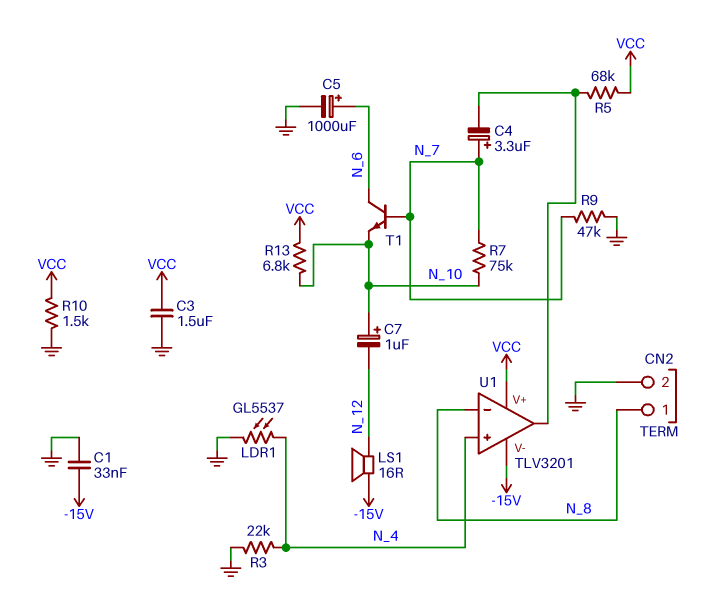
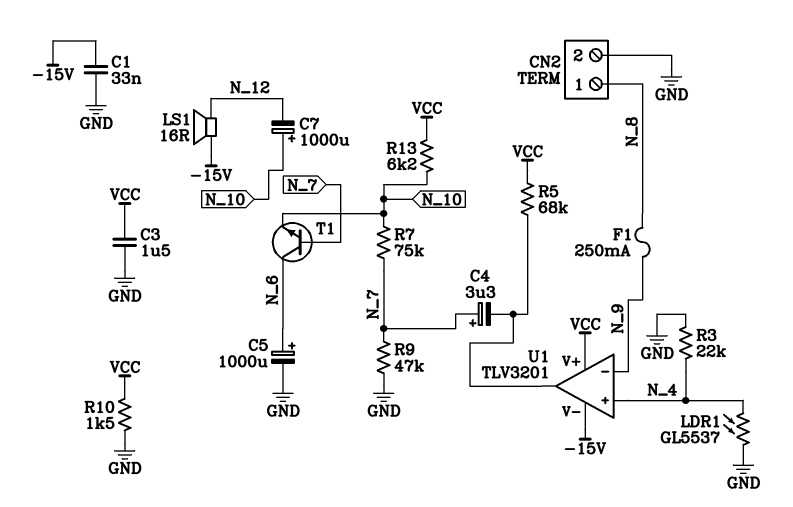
C7: 1uF (plus N_10, minus N_12) -> 1000uF (plus N_10, minus N_12)
F1: none -> 250mA (N_8, N_9)
R13: 6.8k (N_10, VCC) -> 6.2k (N_10, VCC)
U1 pin in-: N_8 -> N_9

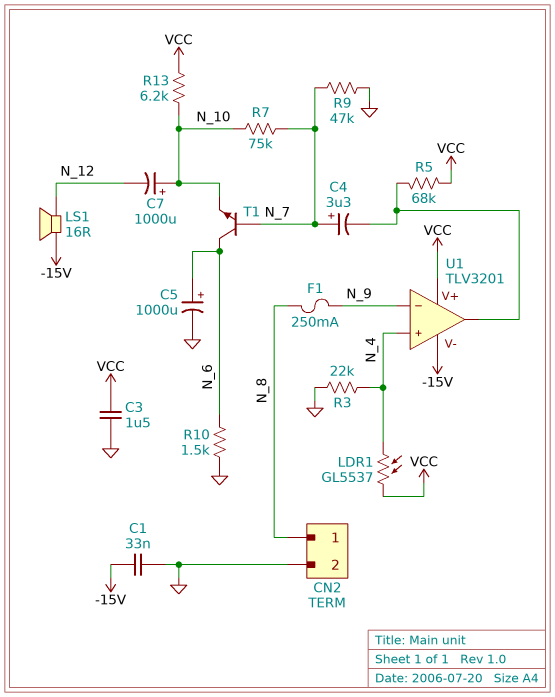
LDR1: GL5537 (GND, N_4) -> GL5537 (N_4, VCC)
R10: 1.5k (GND, VCC) -> 1.5k (GND, N_6)

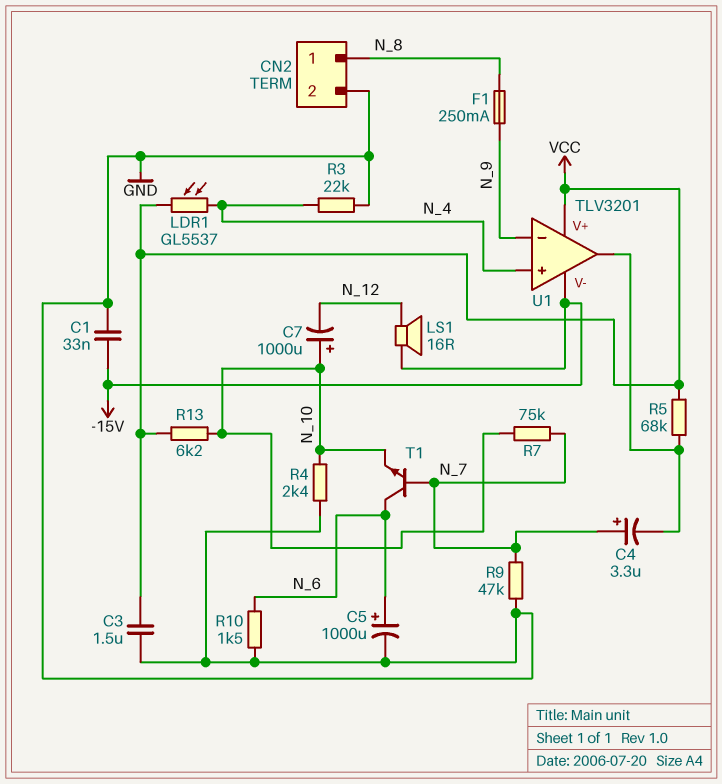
R4: none -> 2.4k (GND, N_10)

